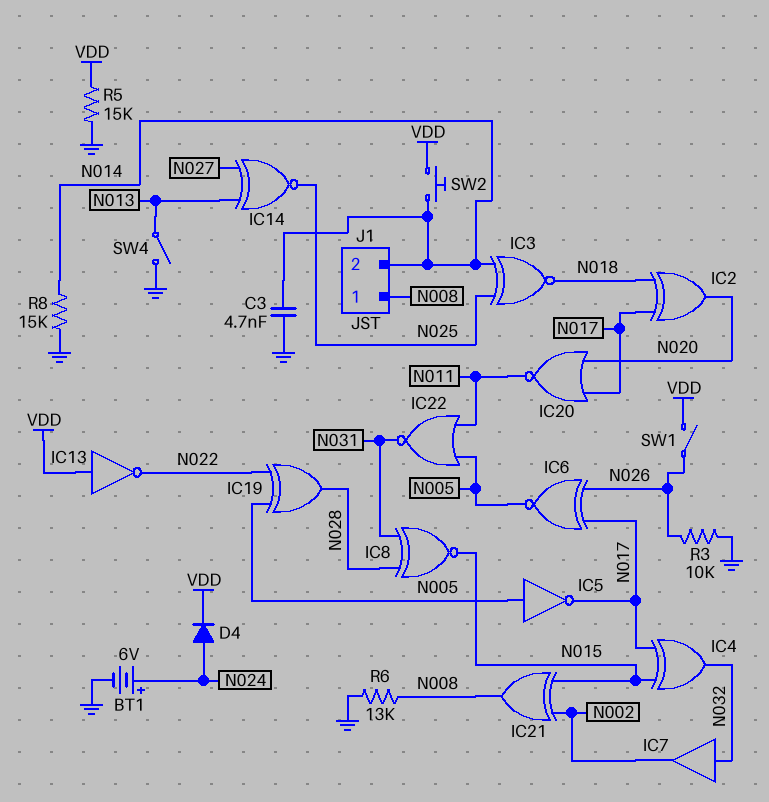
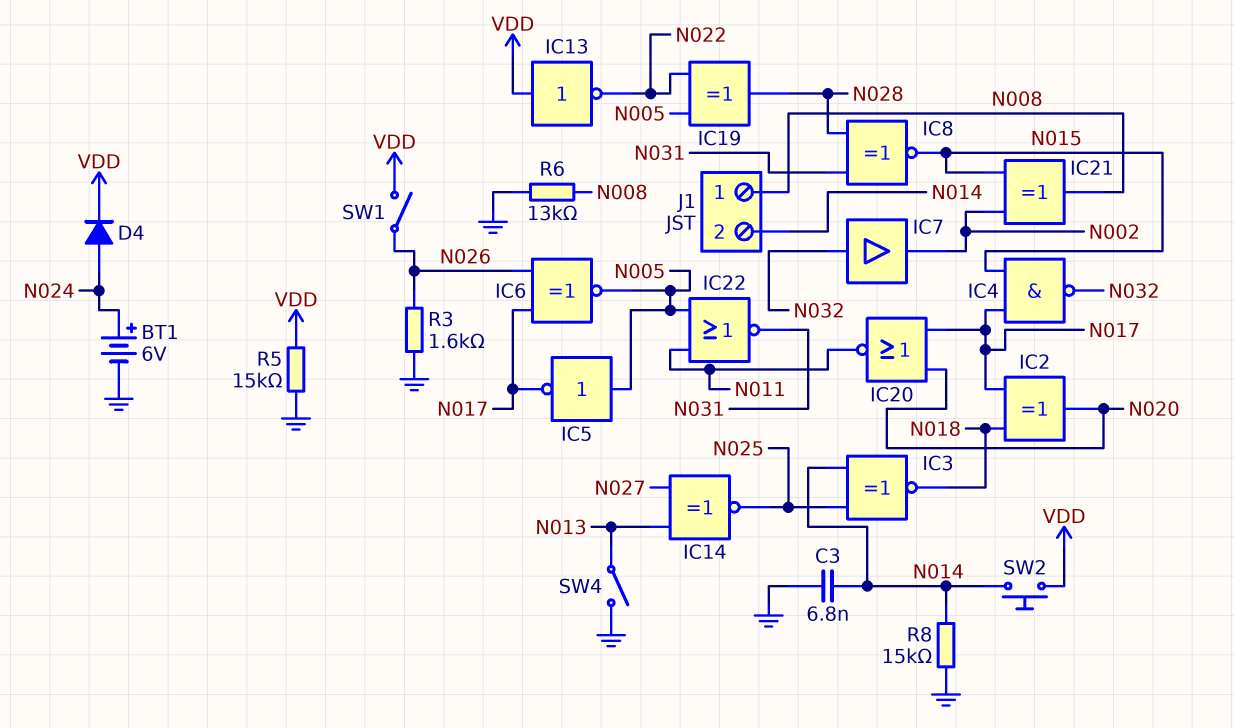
C3: 4.7nF (GND, N014) -> 6.8nF (GND, N014)
IC4: XOR (in N015, in N017, out N032) -> NAND (in N015, in N017, out N032)
R3: 10k (GND, N026) -> 1.6k (GND, N026)

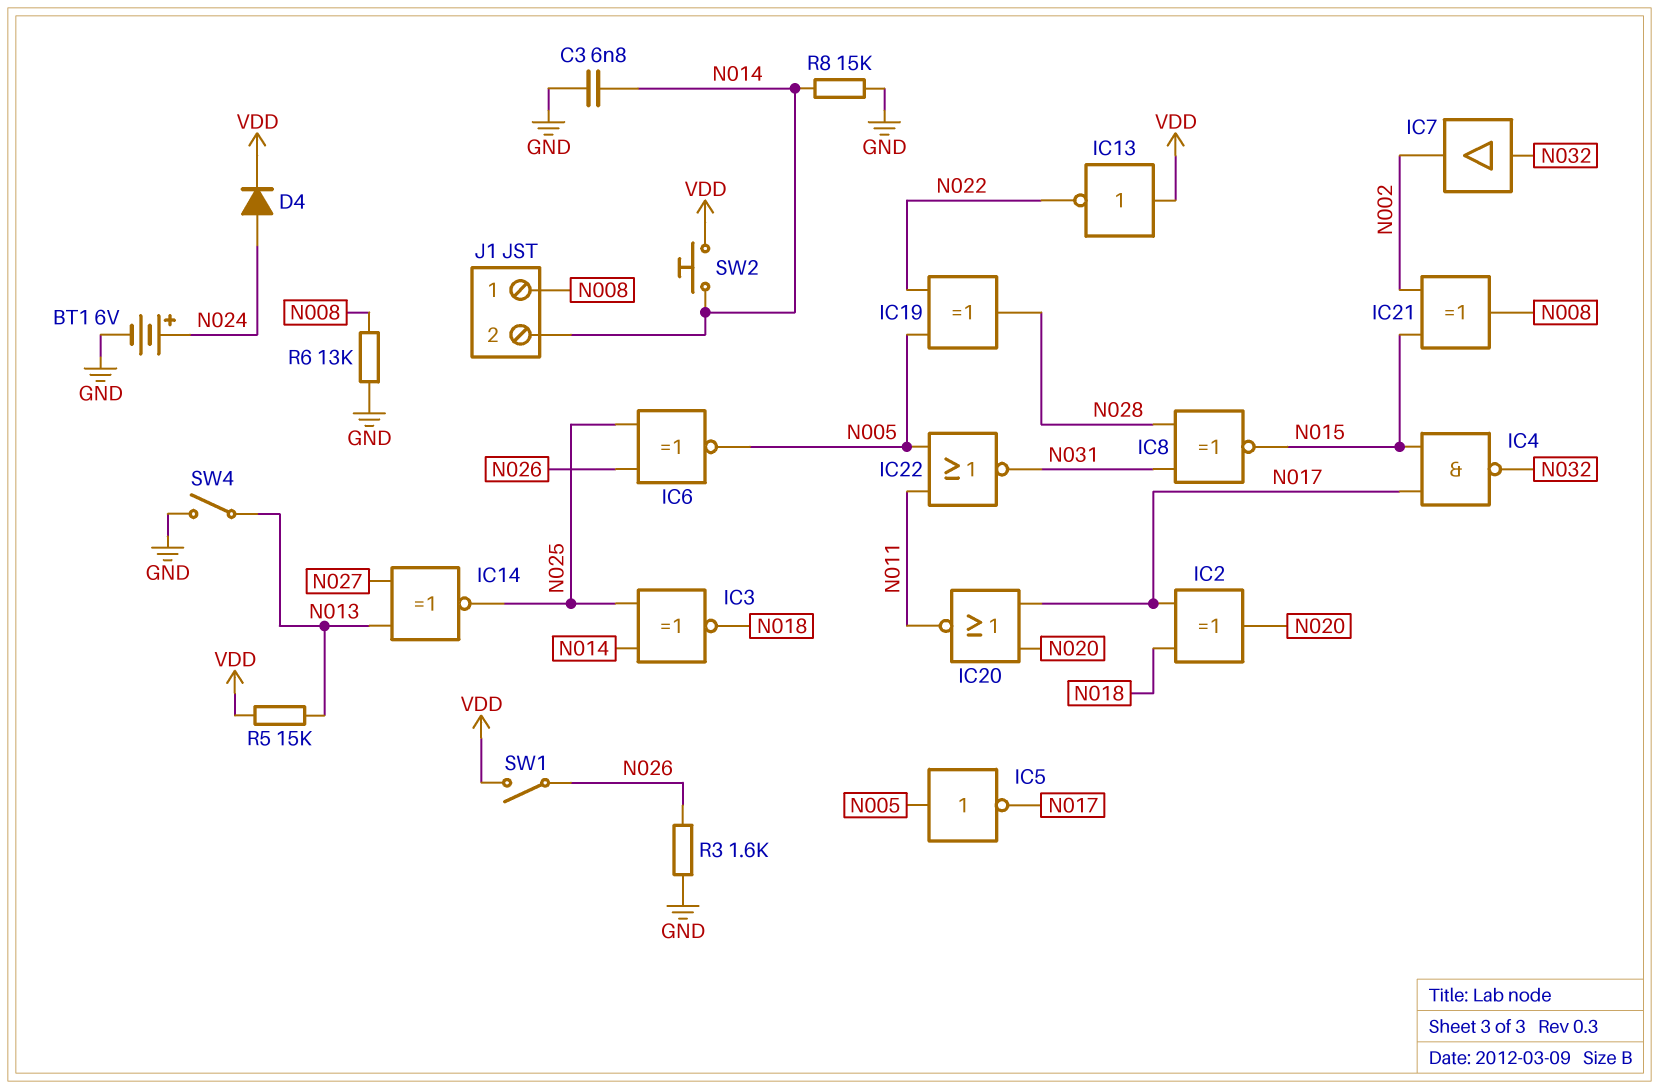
IC6: XNOR (in N017, in N026, out N005) -> XNOR (in N025, in N026, out N005)
R5: 15k (GND, VDD) -> 15k (N013, VDD)

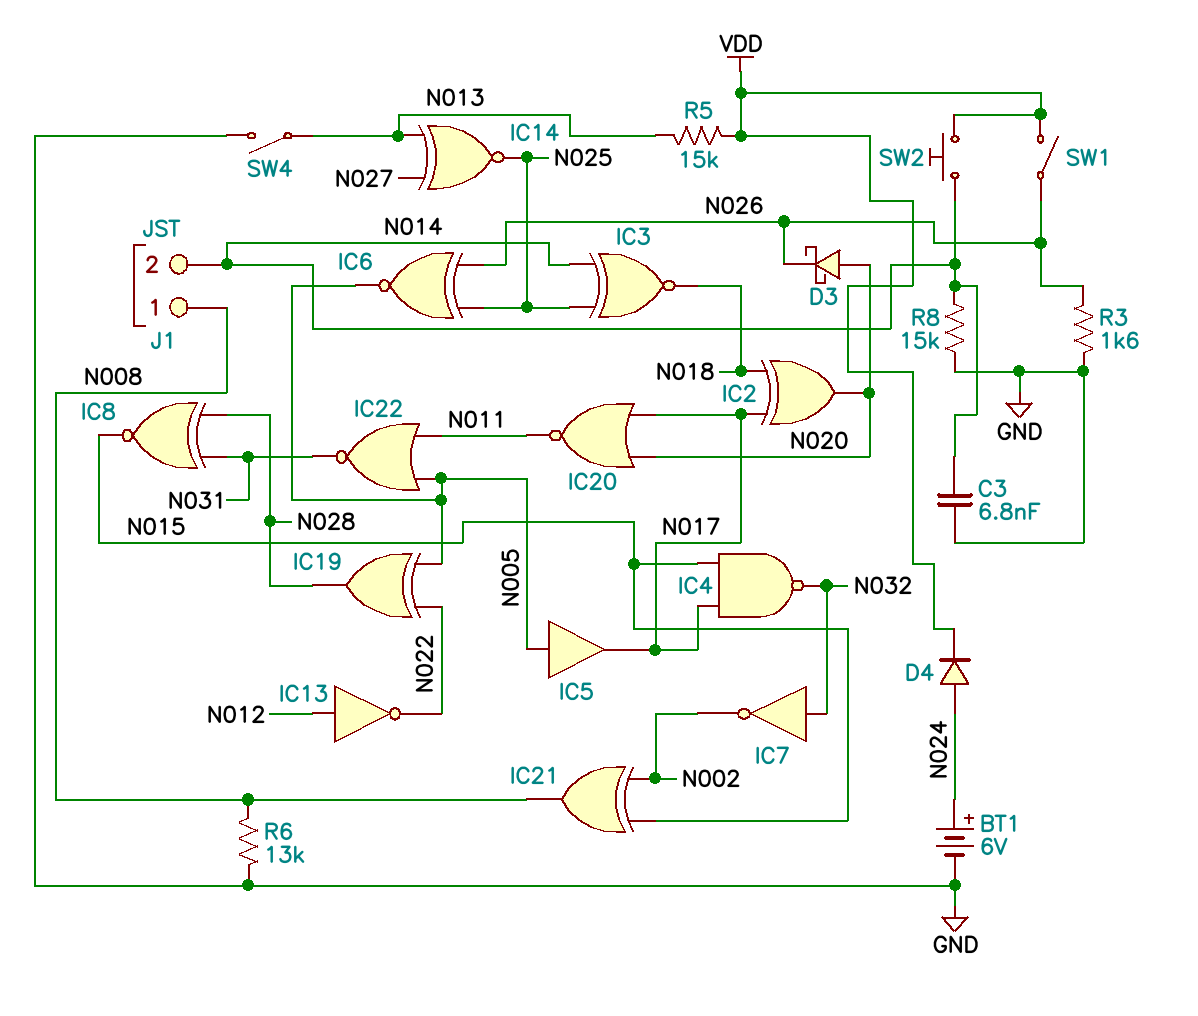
D3: none -> schottky (A N020, K N026)
IC5: NOT (in N005, out N017) -> buffer (in N005, out N017)
IC7: buffer (in N032, out N002) -> NOT (in N032, out N002)
IC13: NOT (in VDD, out N022) -> NOT (in N012, out N022)

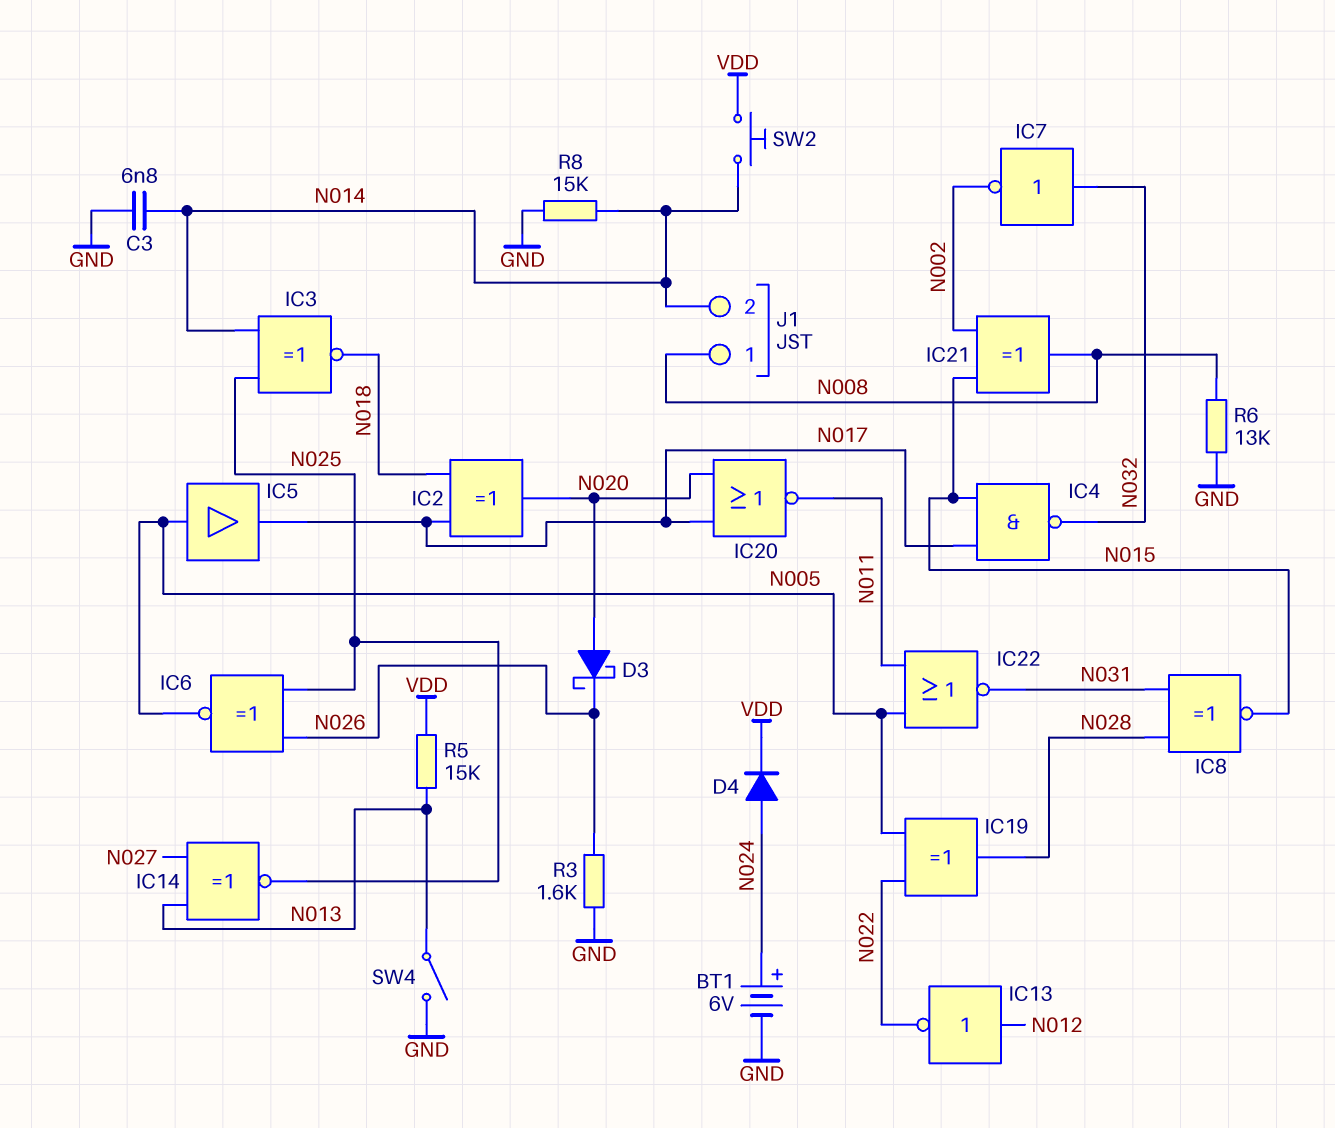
SW1: switch (N026, VDD) -> none

